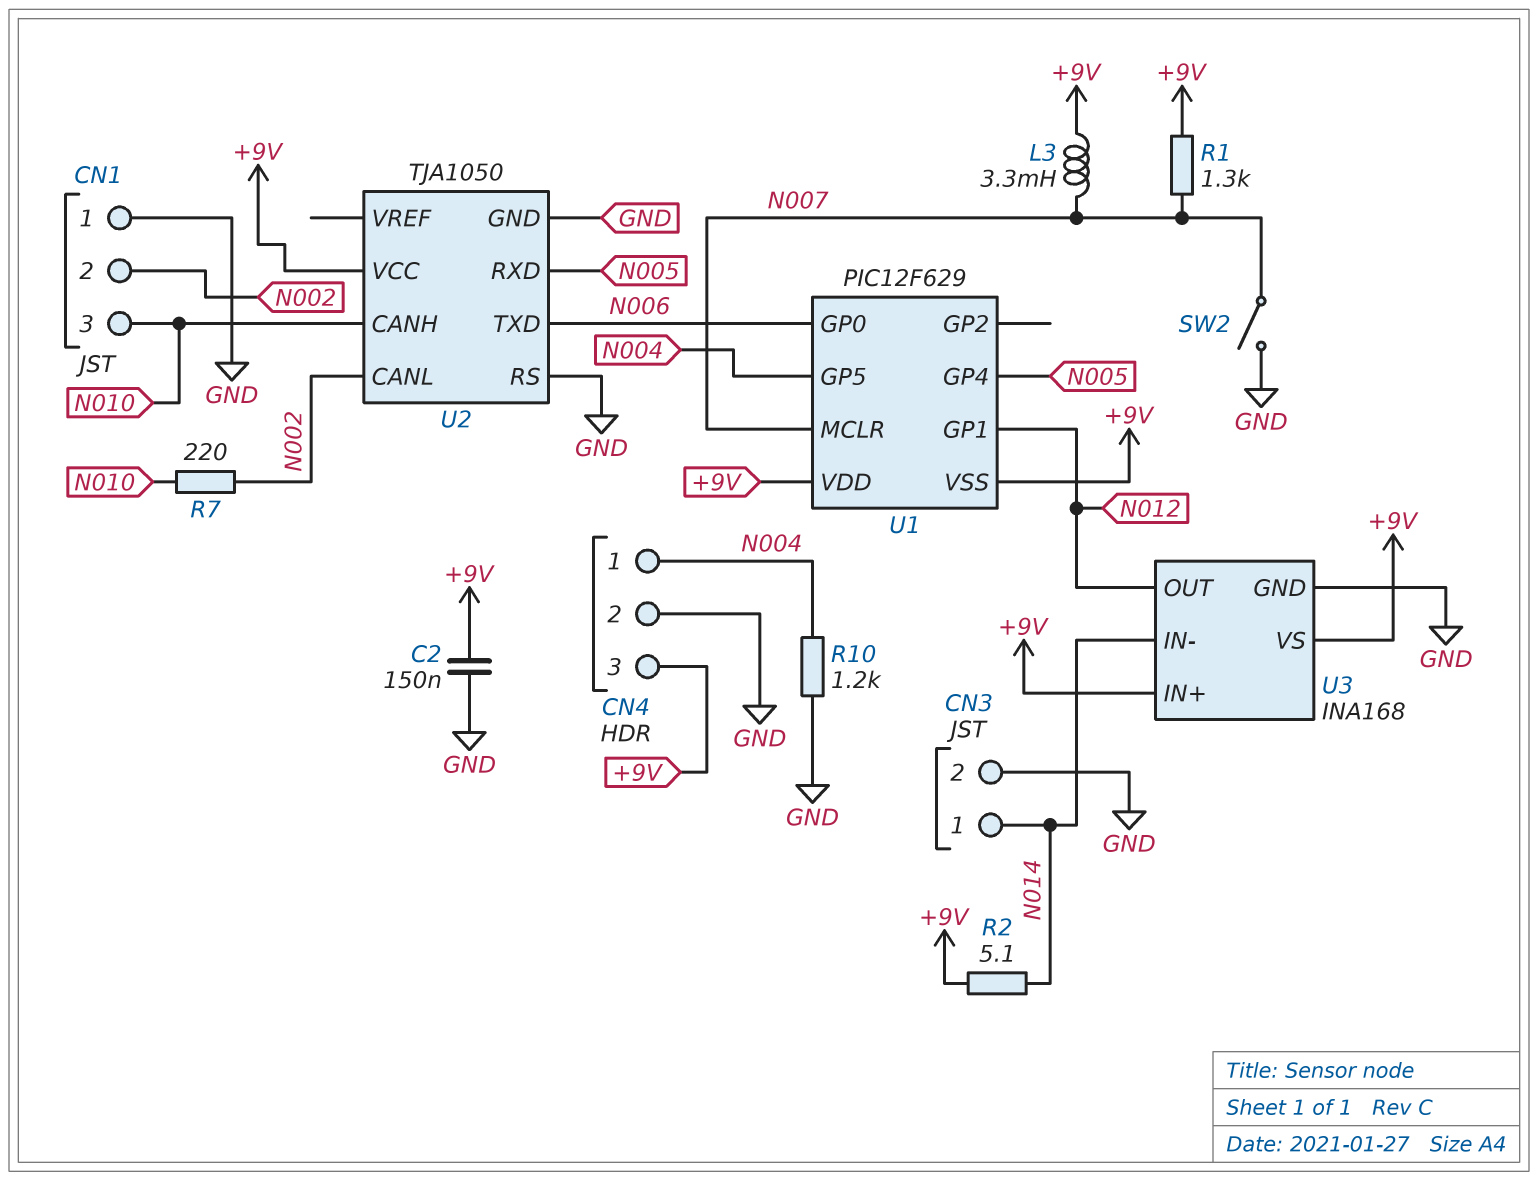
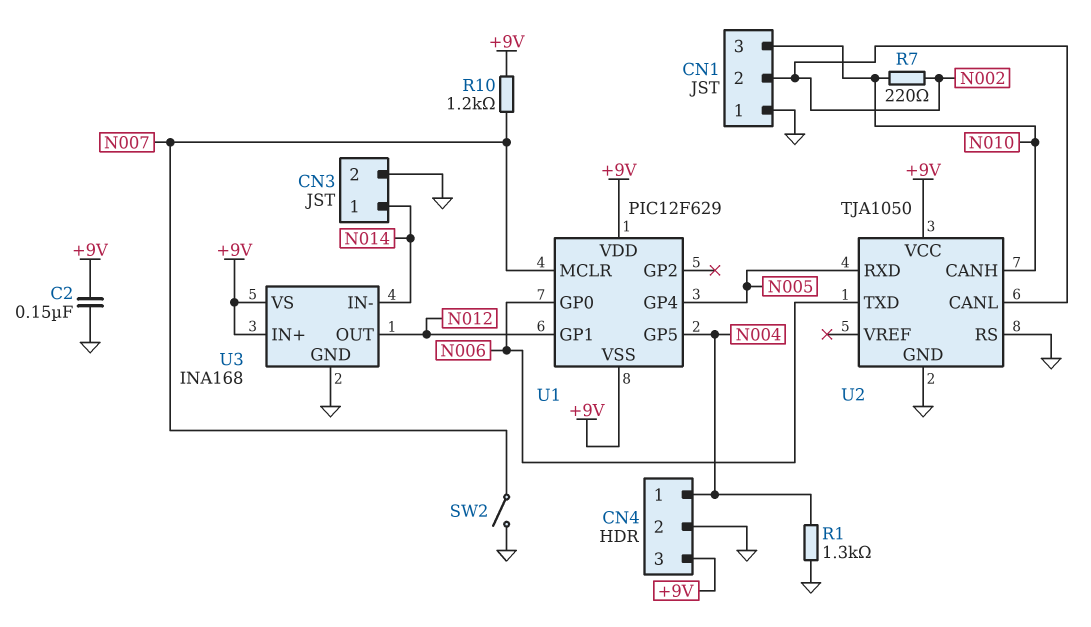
L3: 3.3mH (+9V, N007) -> none
R1: 1.3k (+9V, N007) -> 1.3k (GND, N004)
R2: 5.1 (+9V, N014) -> none
R10: 1.2k (GND, N004) -> 1.2k (+9V, N007)

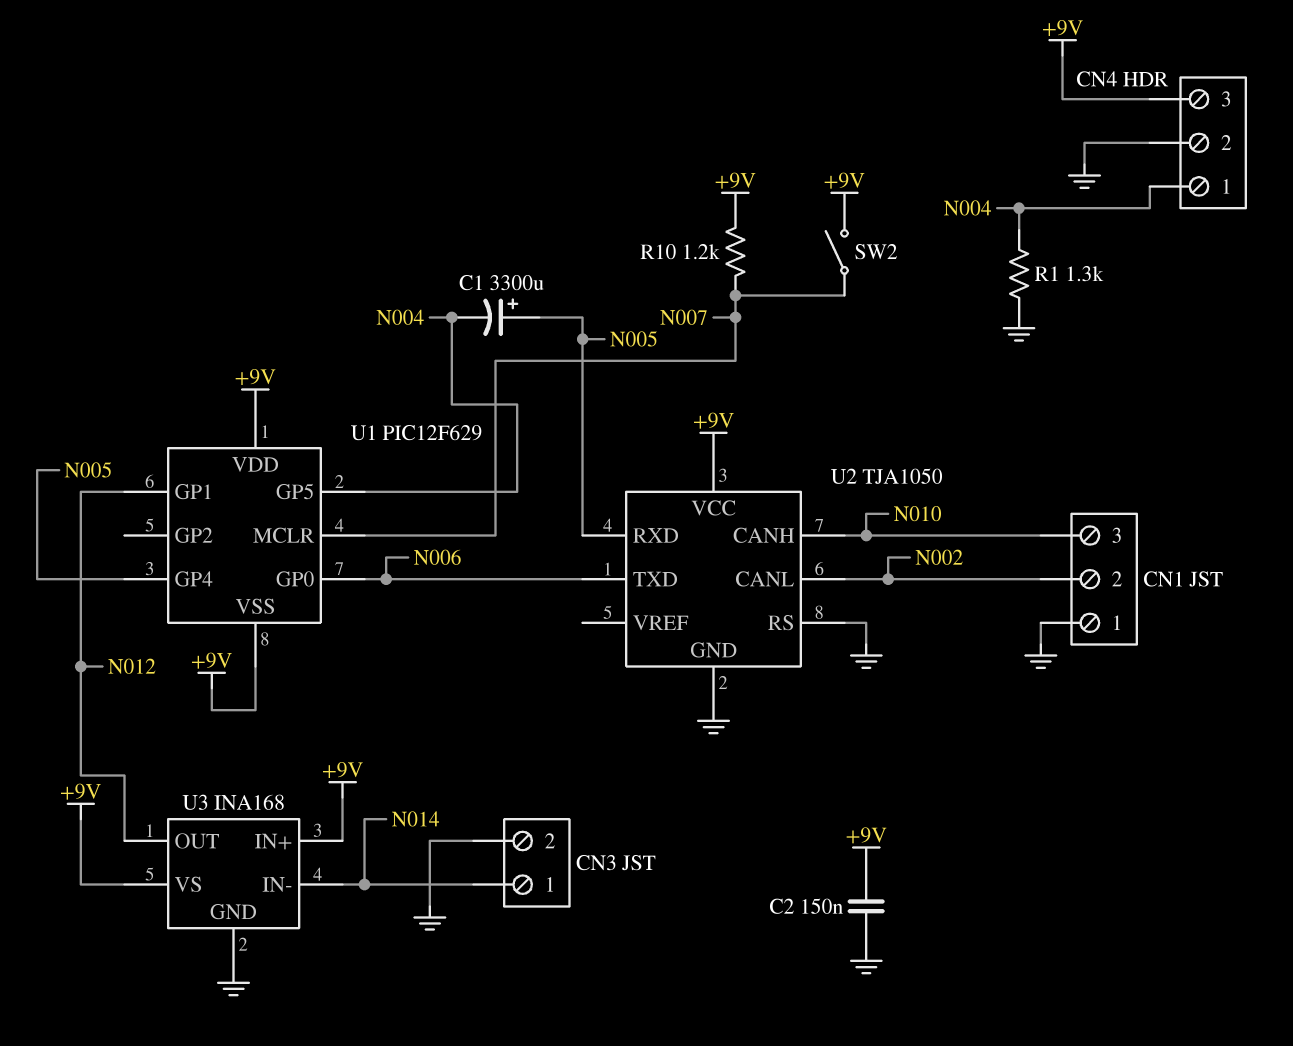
C1: none -> 3300uF (plus N005, minus N004)
R7: 220 (N002, N010) -> none
SW2: switch (GND, N007) -> switch (+9V, N007)

